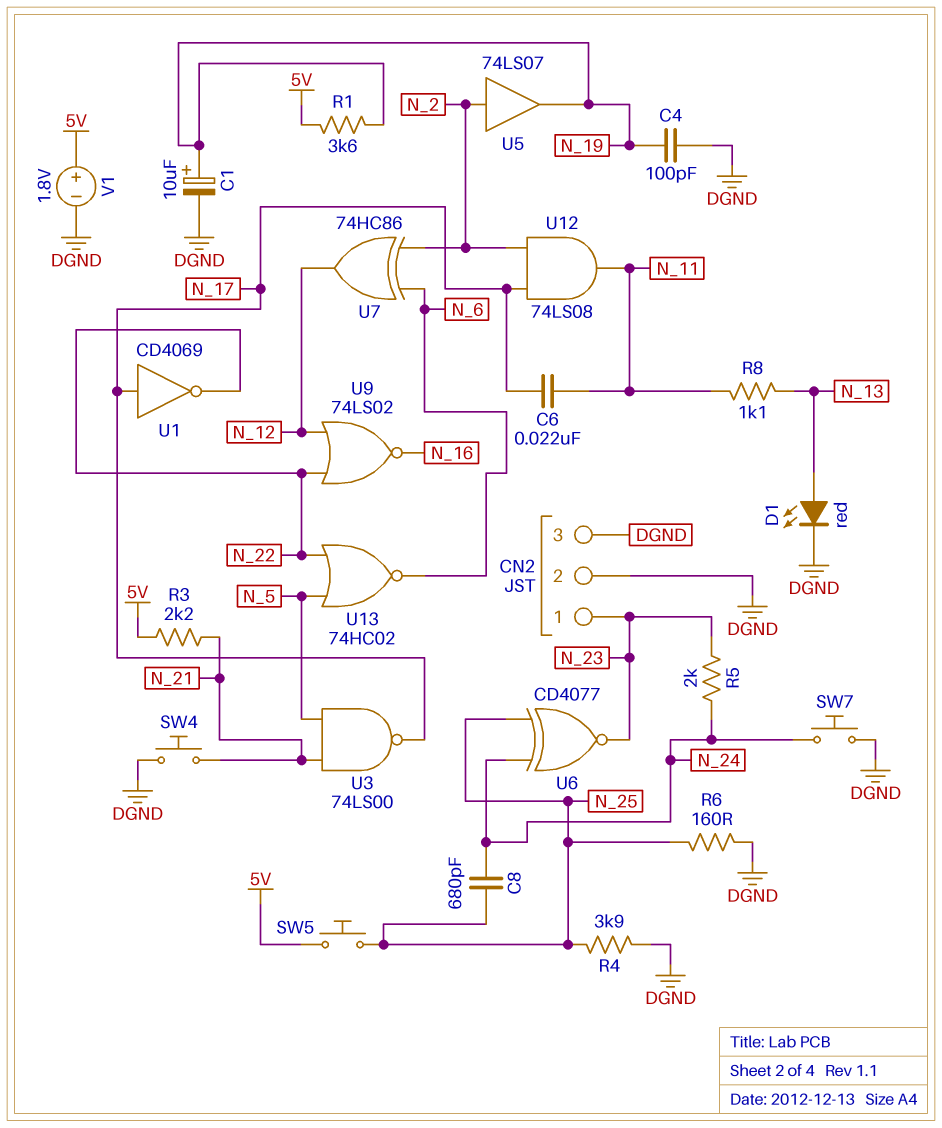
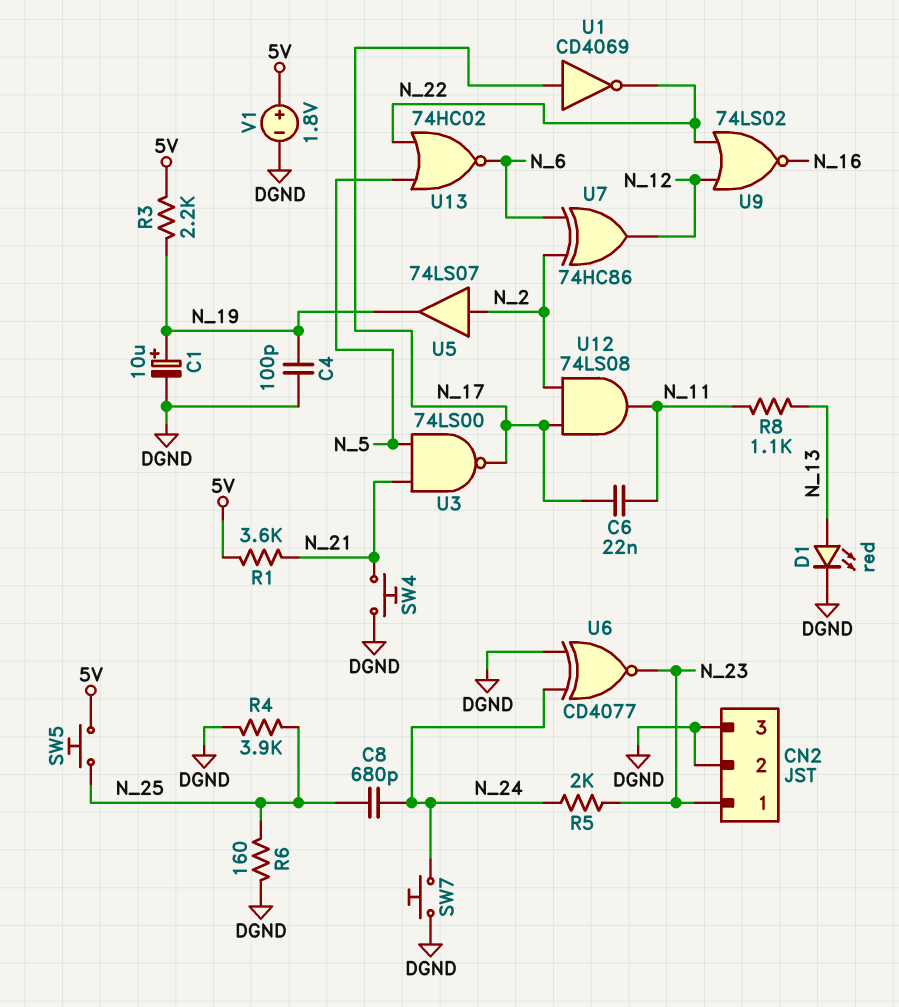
R1: 3.6k (5V, N_19) -> 3.6k (5V, N_21)
R3: 2.2k (5V, N_21) -> 2.2k (5V, N_19)
U6: XNOR CD4077 (in N_24, in N_25, out N_23) -> XNOR CD4077 (in DGND, in N_24, out N_23)

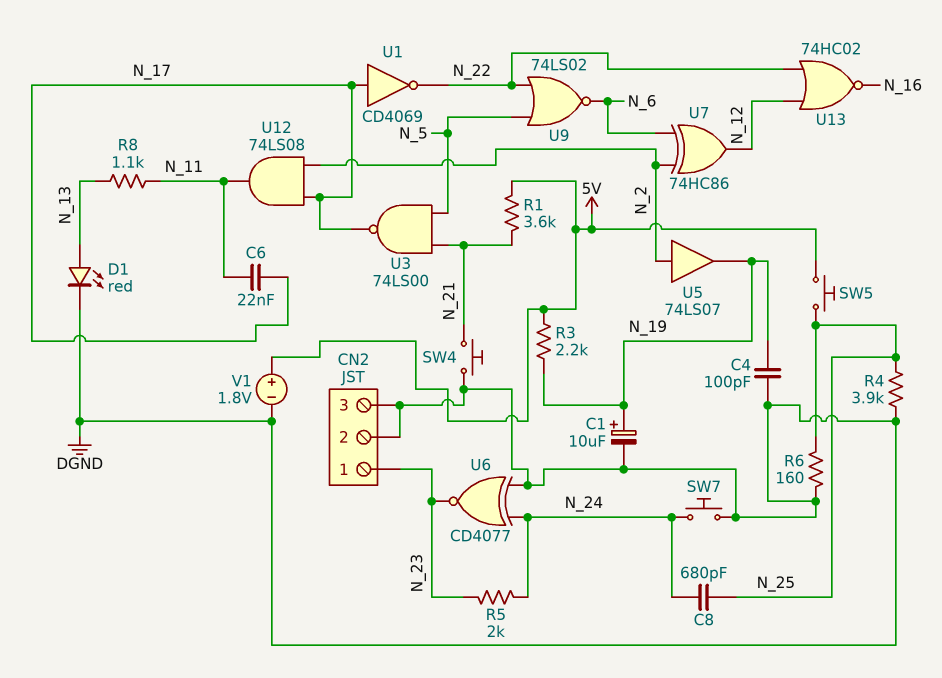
U9: NOR 74LS02 (in N_12, in N_22, out N_16) -> NOR 74LS02 (in N_5, in N_22, out N_6)
U13: NOR 74HC02 (in N_5, in N_22, out N_6) -> NOR 74HC02 (in N_12, in N_22, out N_16)

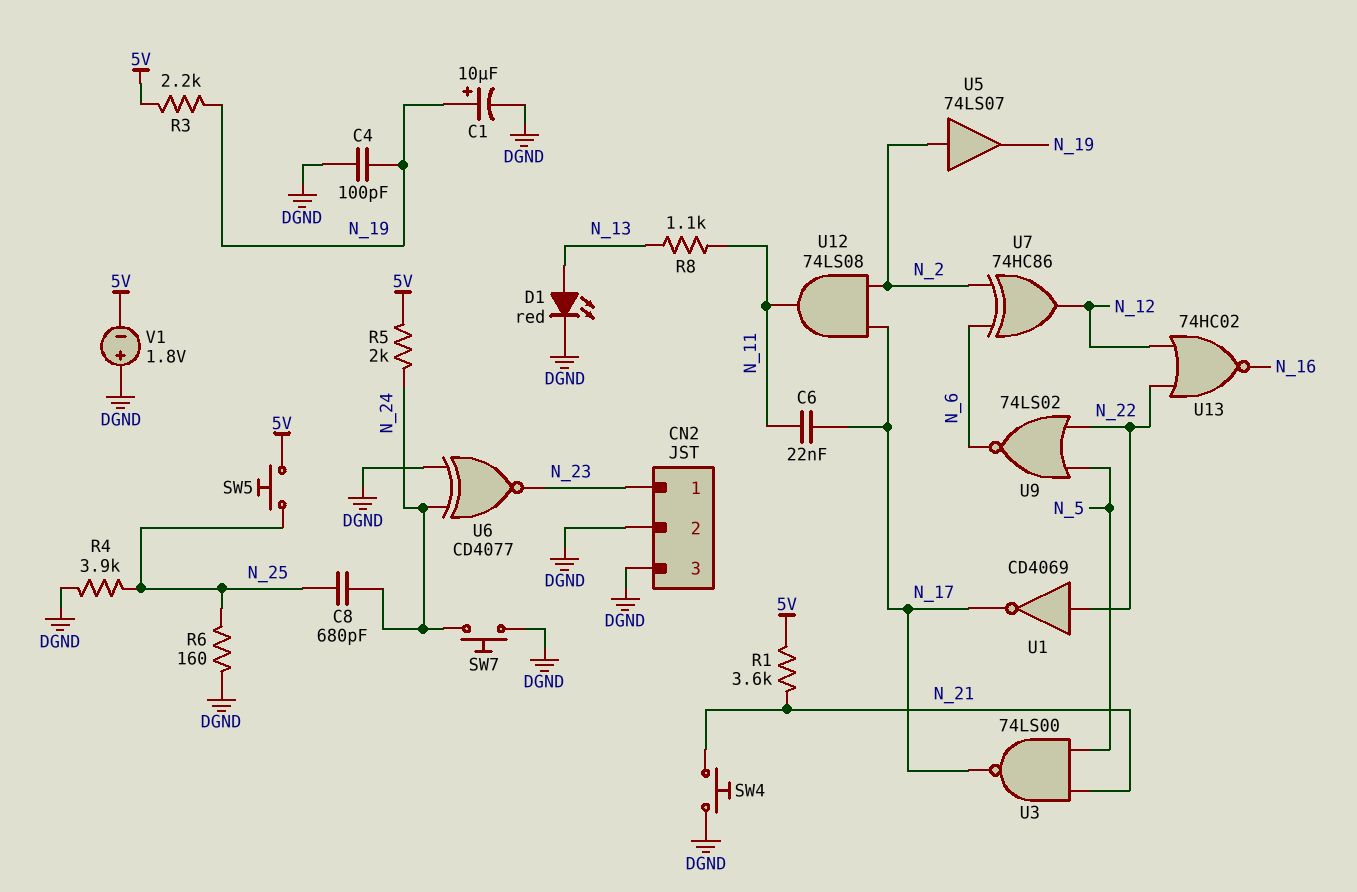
R5: 2k (N_23, N_24) -> 2k (5V, N_24)
U1: NOT CD4069 (in N_17, out N_22) -> NOT CD4069 (in N_22, out N_17)
V1: 1.8V (plus 5V, minus DGND) -> 1.8V (plus DGND, minus 5V)

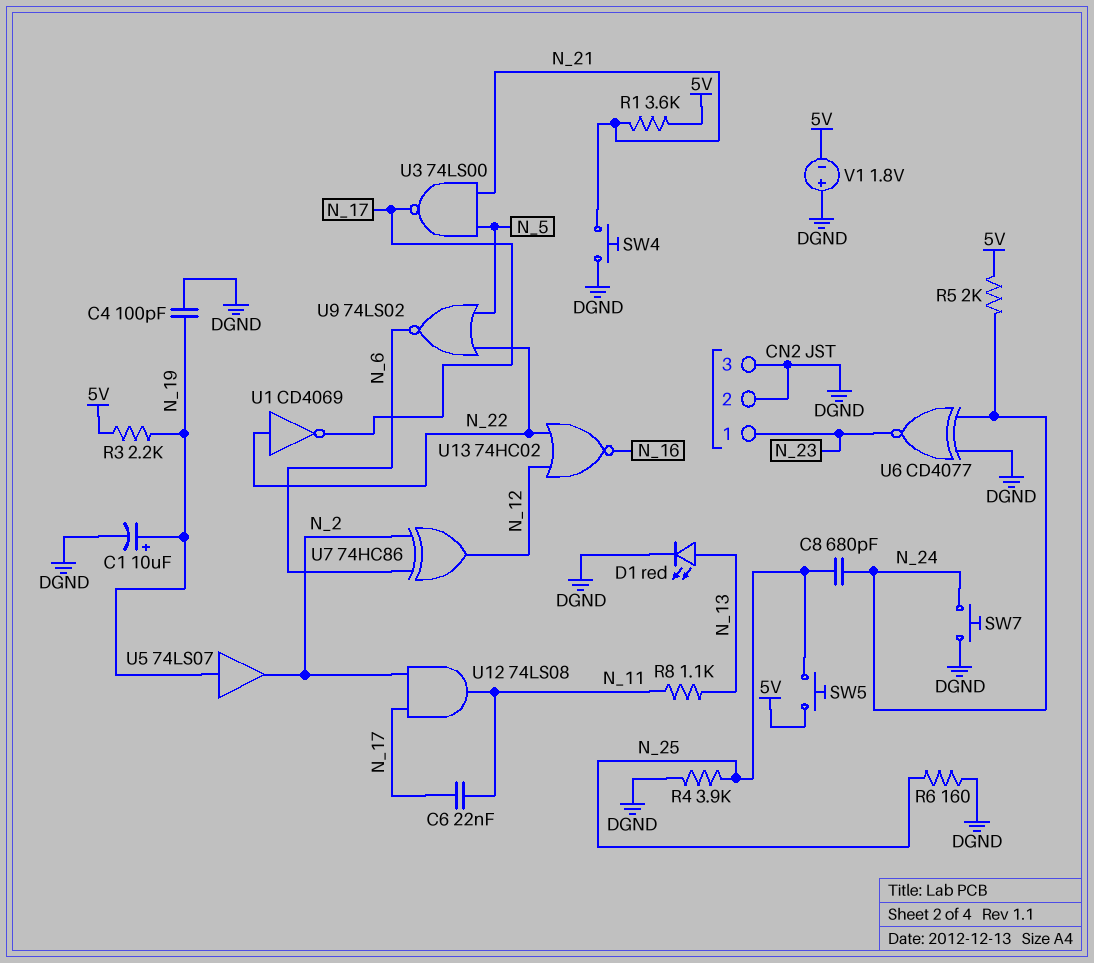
U5: buffer 74LS07 (in N_2, out N_19) -> buffer 74LS07 (in N_19, out N_2)

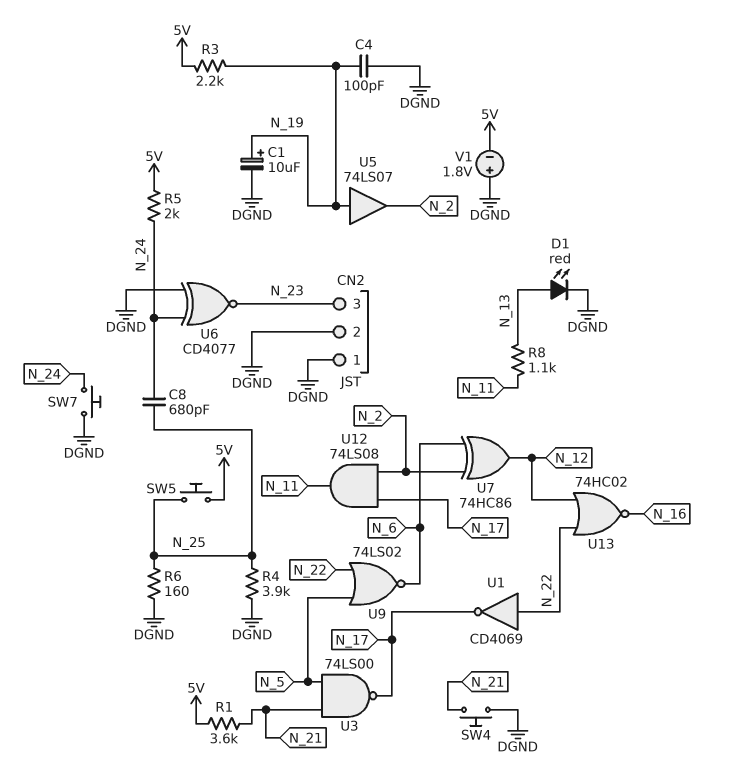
C6: 22nF (N_11, N_17) -> none
CN2 pin 1: N_23 -> DGND
CN2 pin 3: DGND -> N_23

